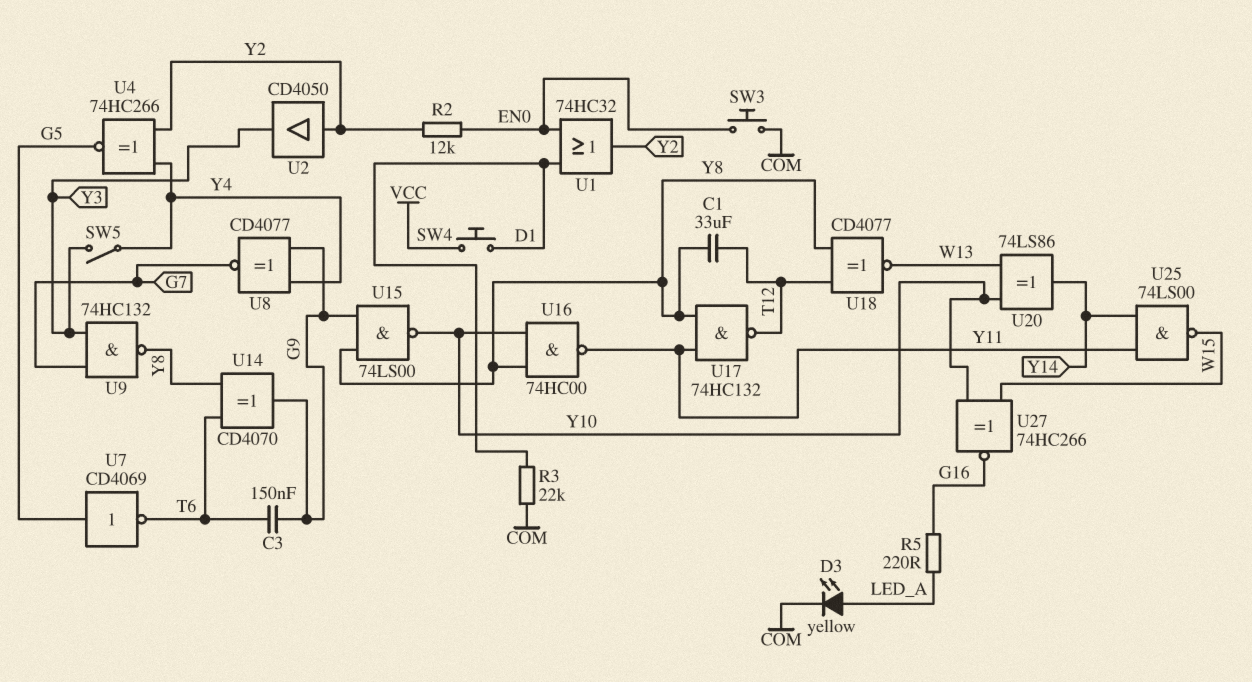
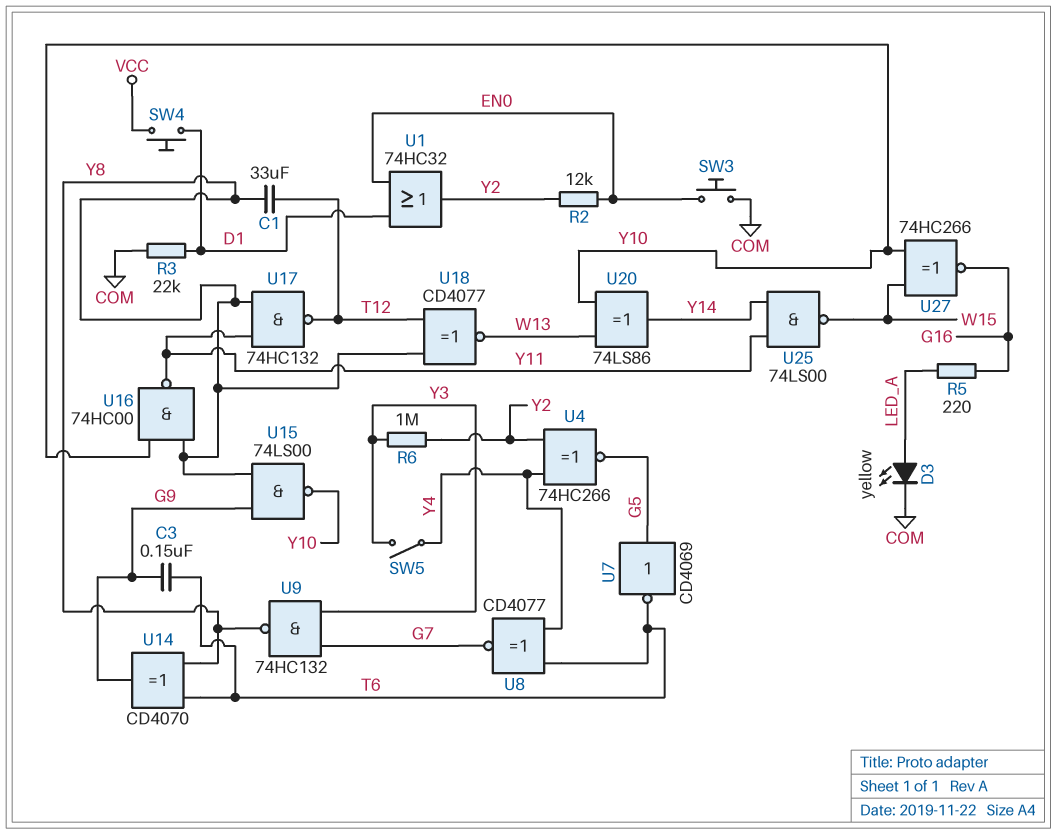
R6: none -> 1M (Y2, Y3)
U2: buffer CD4050 (in Y2, out Y3) -> none
U8: XNOR CD4077 (in G9, in Y4, out G7) -> XNOR CD4077 (in T6, in Y4, out G7)

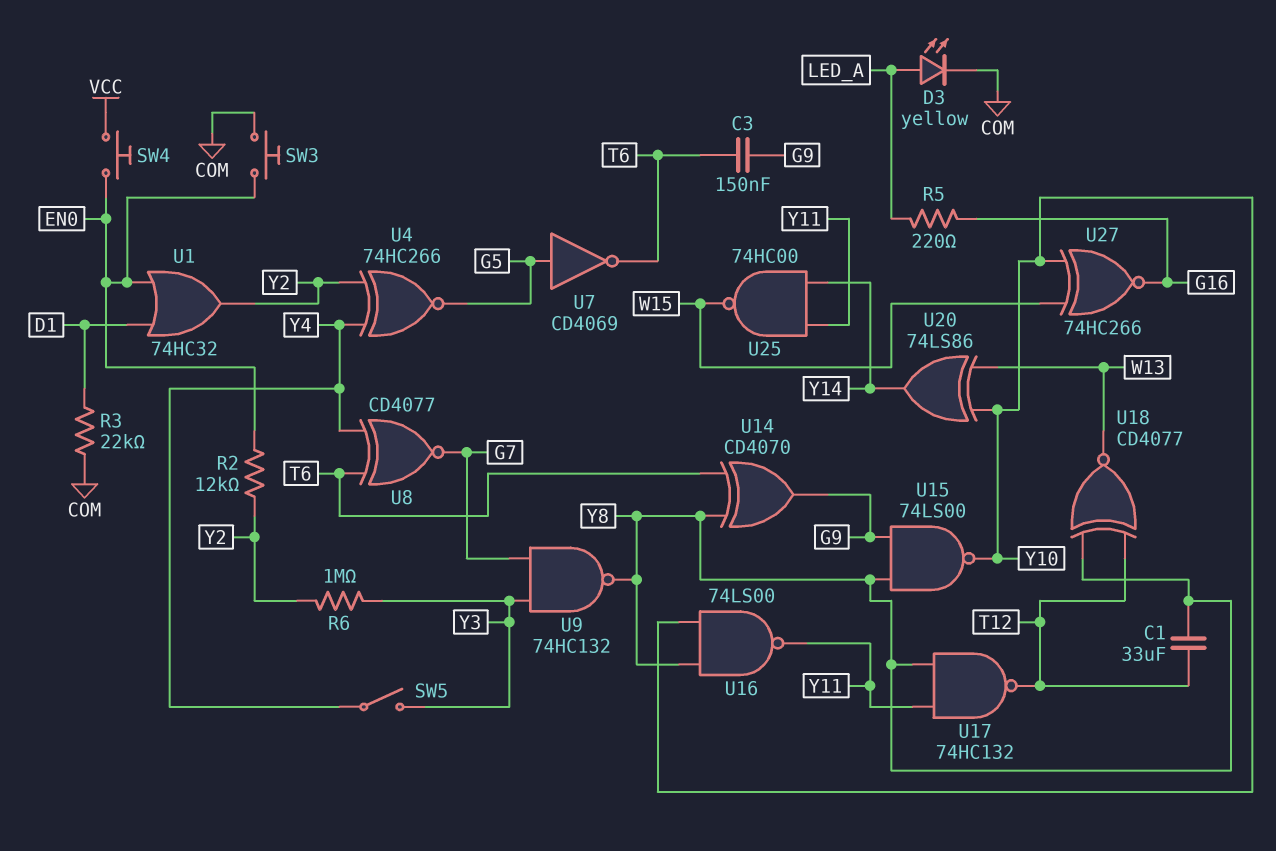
SW4: button (D1, VCC) -> button (EN0, VCC)
U16: NAND 74HC00 (in Y8, in Y10, out Y11) -> NAND 74LS00 (in Y8, in Y10, out Y11)
U25: NAND 74LS00 (in Y11, in Y14, out W15) -> NAND 74HC00 (in Y11, in Y14, out W15)

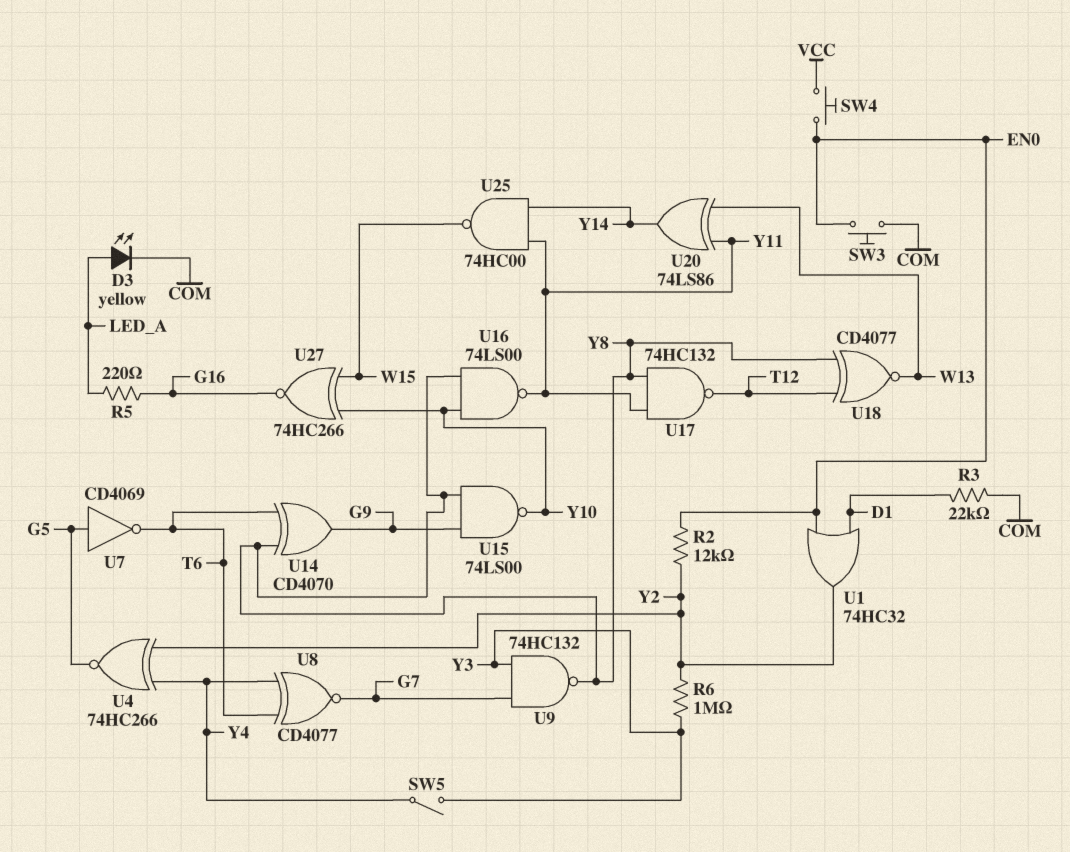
C1: 33uF (T12, Y8) -> none
C3: 150nF (G9, T6) -> none
U20: XOR 74LS86 (in W13, in Y10, out Y14) -> XOR 74LS86 (in W13, in Y11, out Y14)

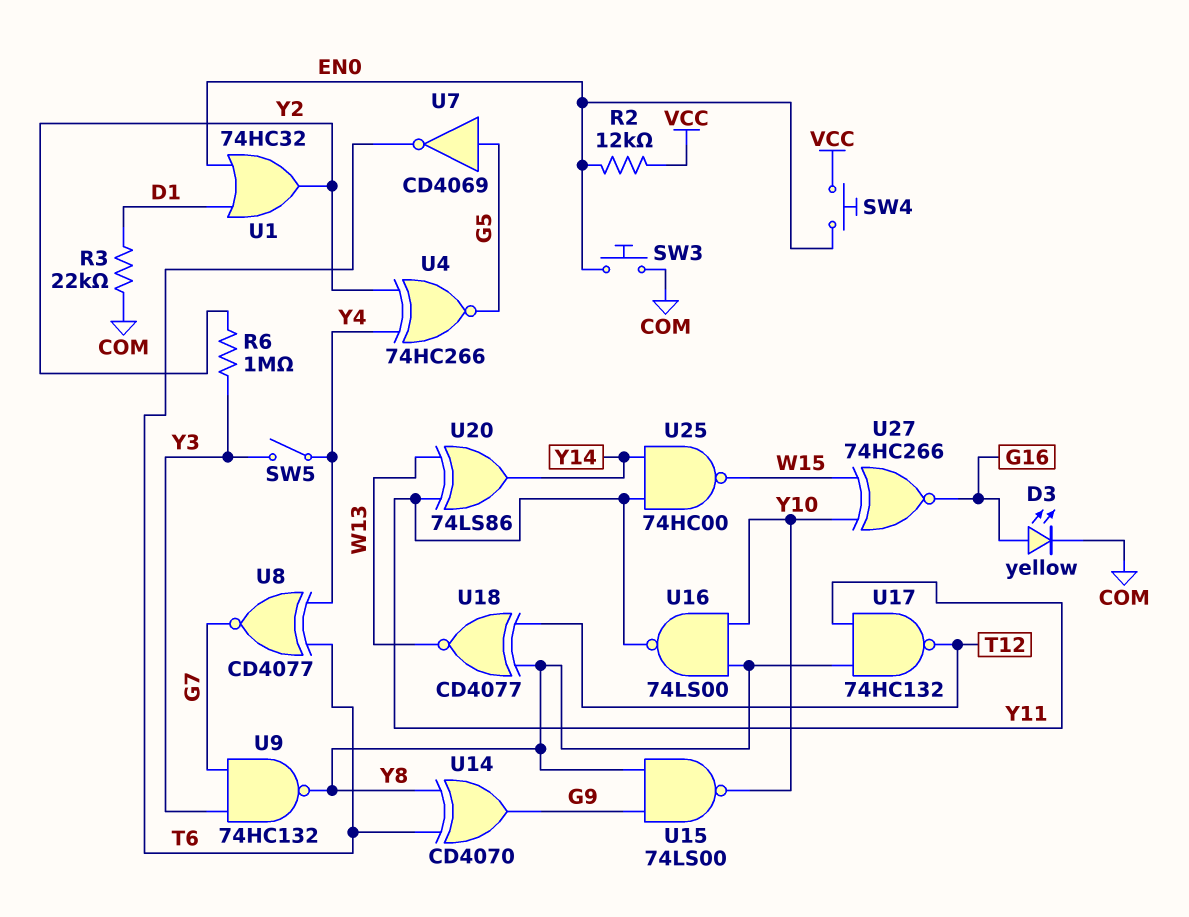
D3: LED yellow (A LED_A, K COM) -> LED yellow (A G16, K COM)
R2: 12k (EN0, Y2) -> 12k (EN0, VCC)
R5: 220 (G16, LED_A) -> none

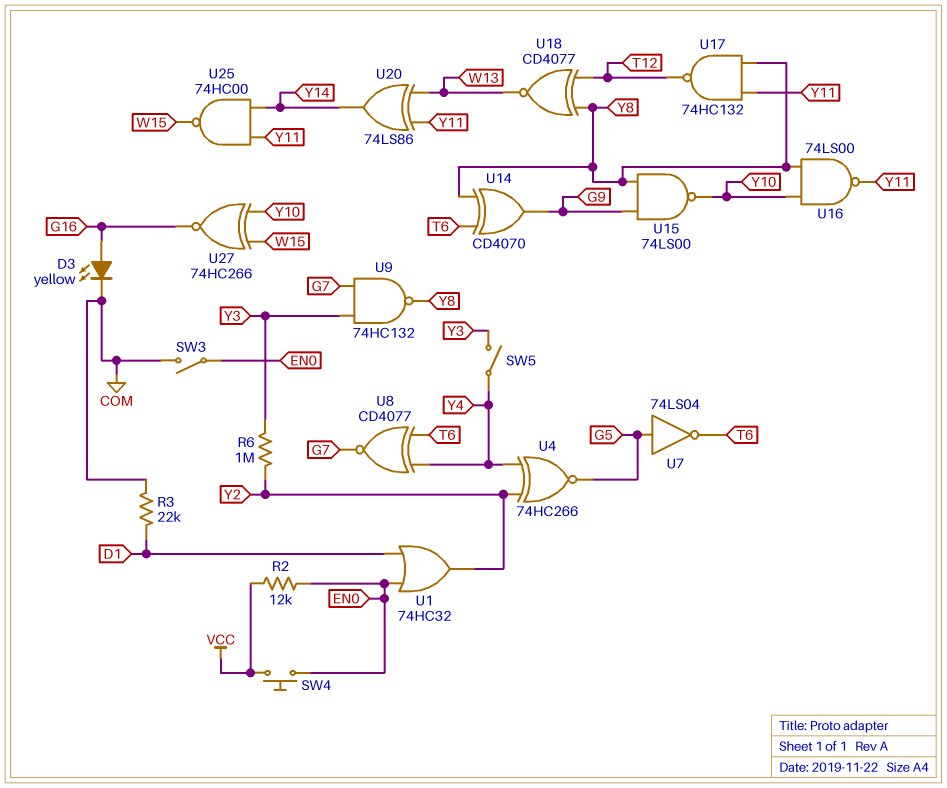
SW3: button (COM, EN0) -> switch (COM, EN0)
U7: NOT CD4069 (in G5, out T6) -> NOT 74LS04 (in G5, out T6)

